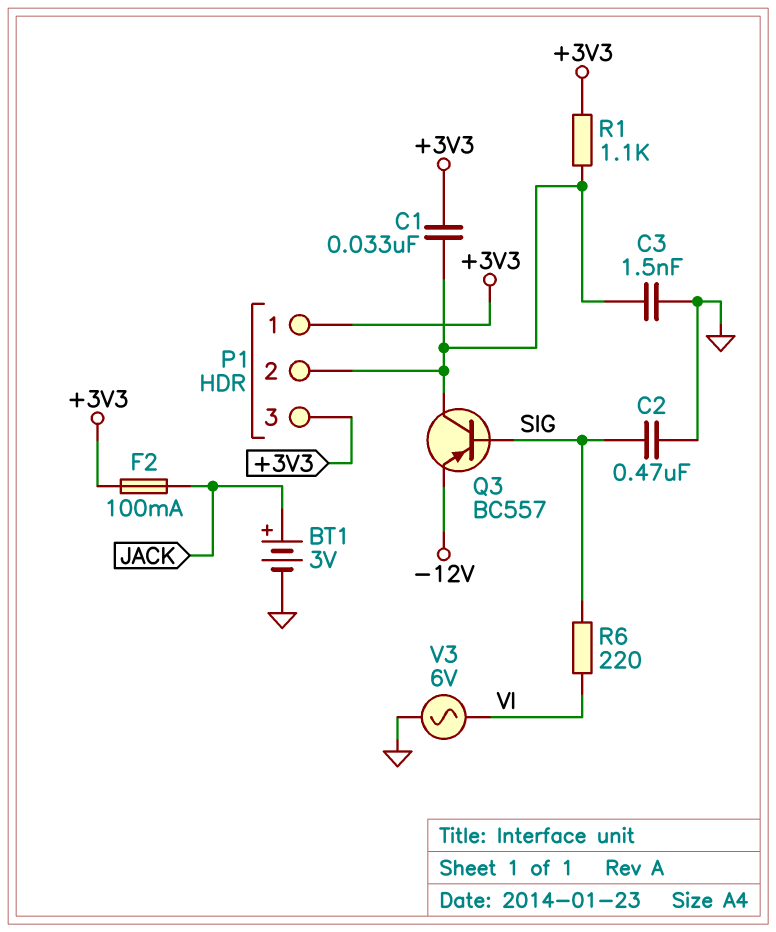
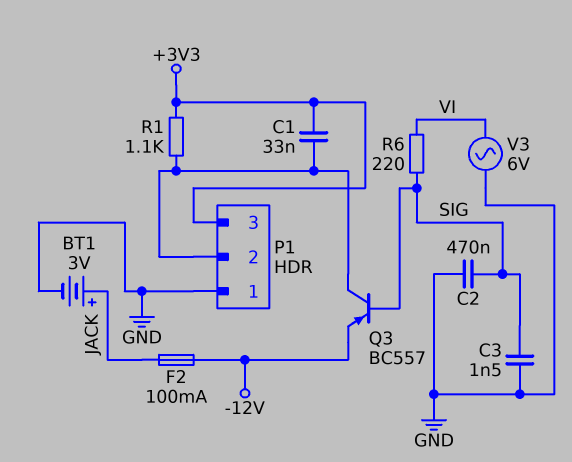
C3: 1.5nF (GND, P1/2) -> 1.5nF (GND, SIG)
F2: 100mA (+3V3, JACK) -> 100mA (-12V, JACK)
P1 pin 1: +3V3 -> GND

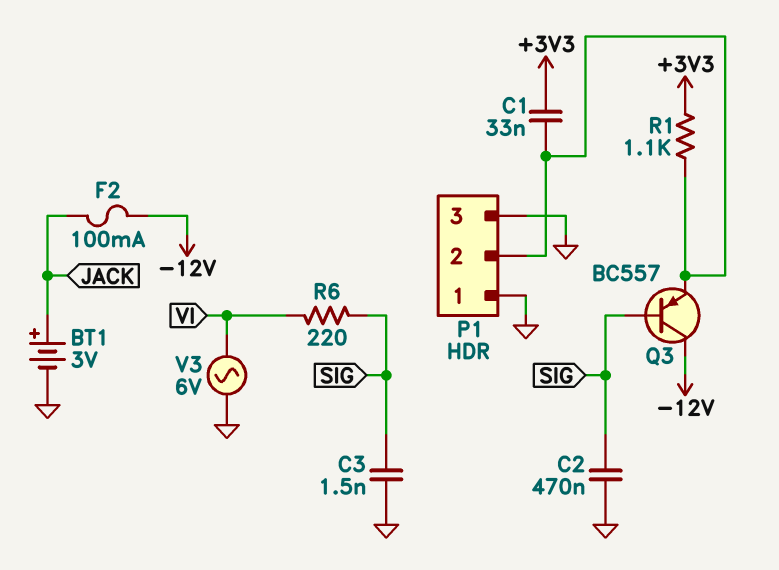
P1 pin 3: +3V3 -> GND
Q3: PNP BC557 (B SIG, C P1/2, E -12V) -> PNP BC557 (B SIG, C -12V, E P1/2)

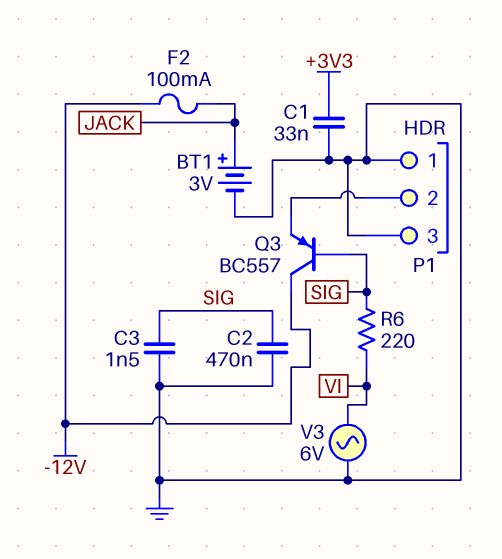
C1: 33nF (+3V3, P1/2) -> 33nF (+3V3, GND)
R1: 1.1k (+3V3, P1/2) -> none

